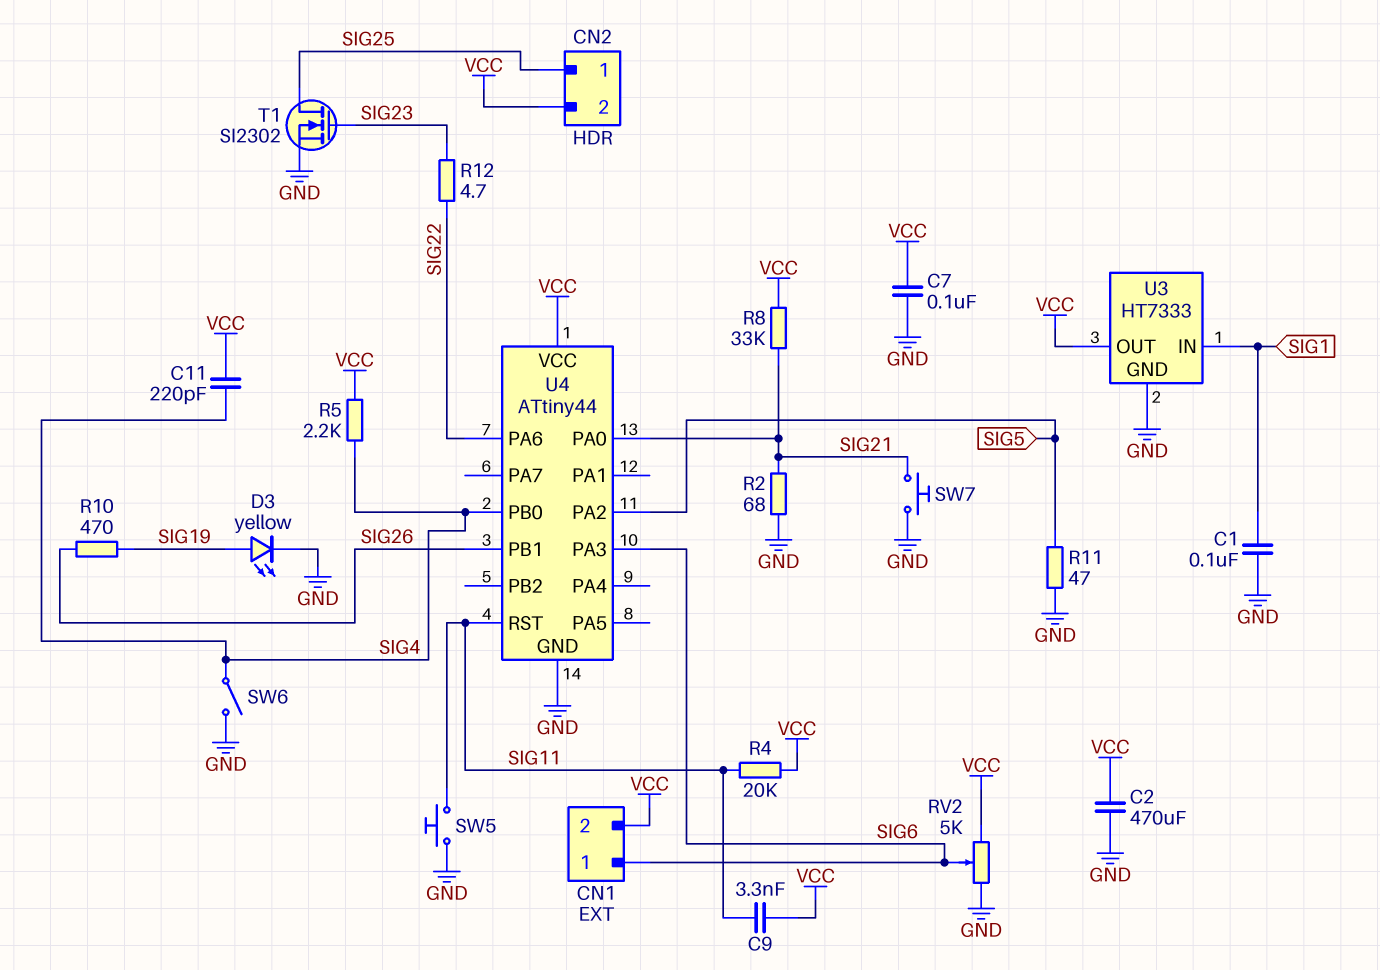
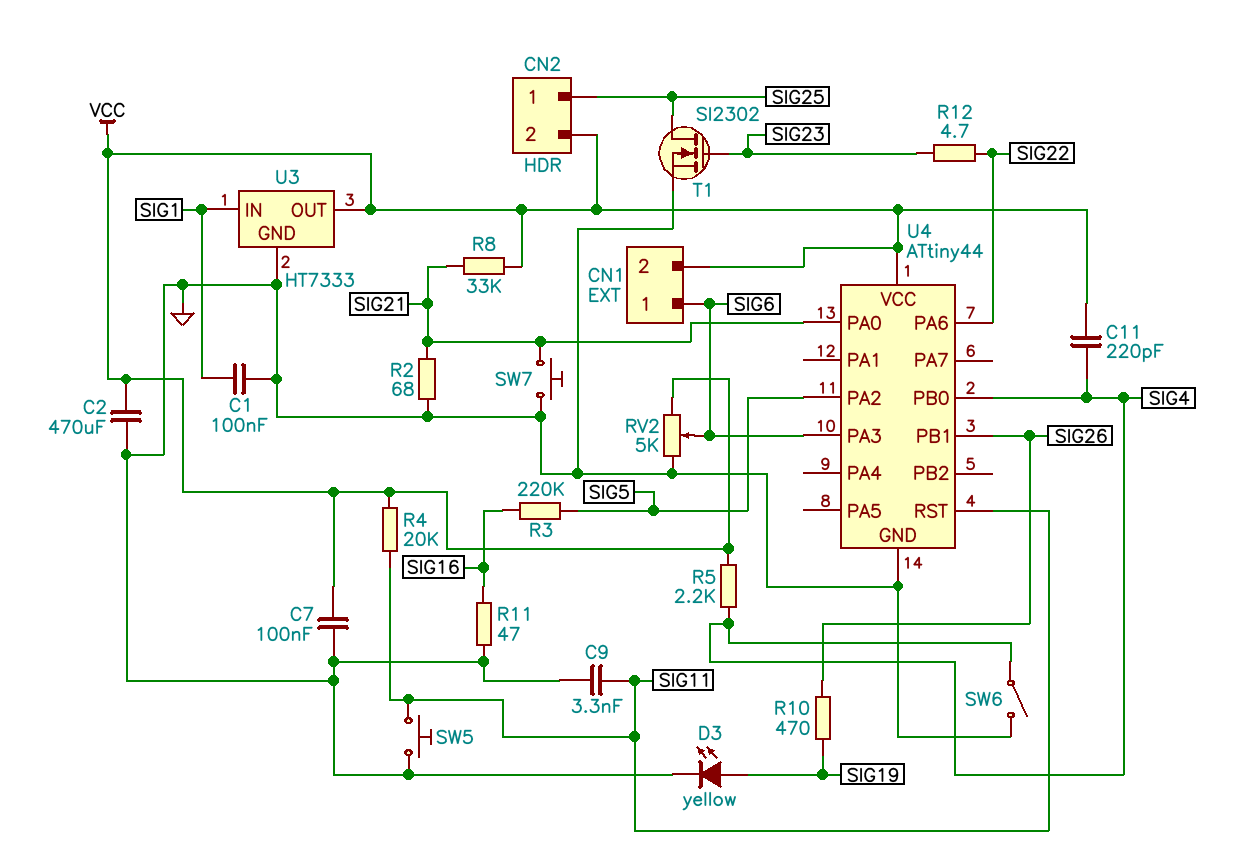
C9: 3.3nF (SIG11, VCC) -> 3.3nF (GND, SIG11)
R3: none -> 220k (SIG5, SIG16)
R11: 47 (GND, SIG5) -> 47 (GND, SIG16)

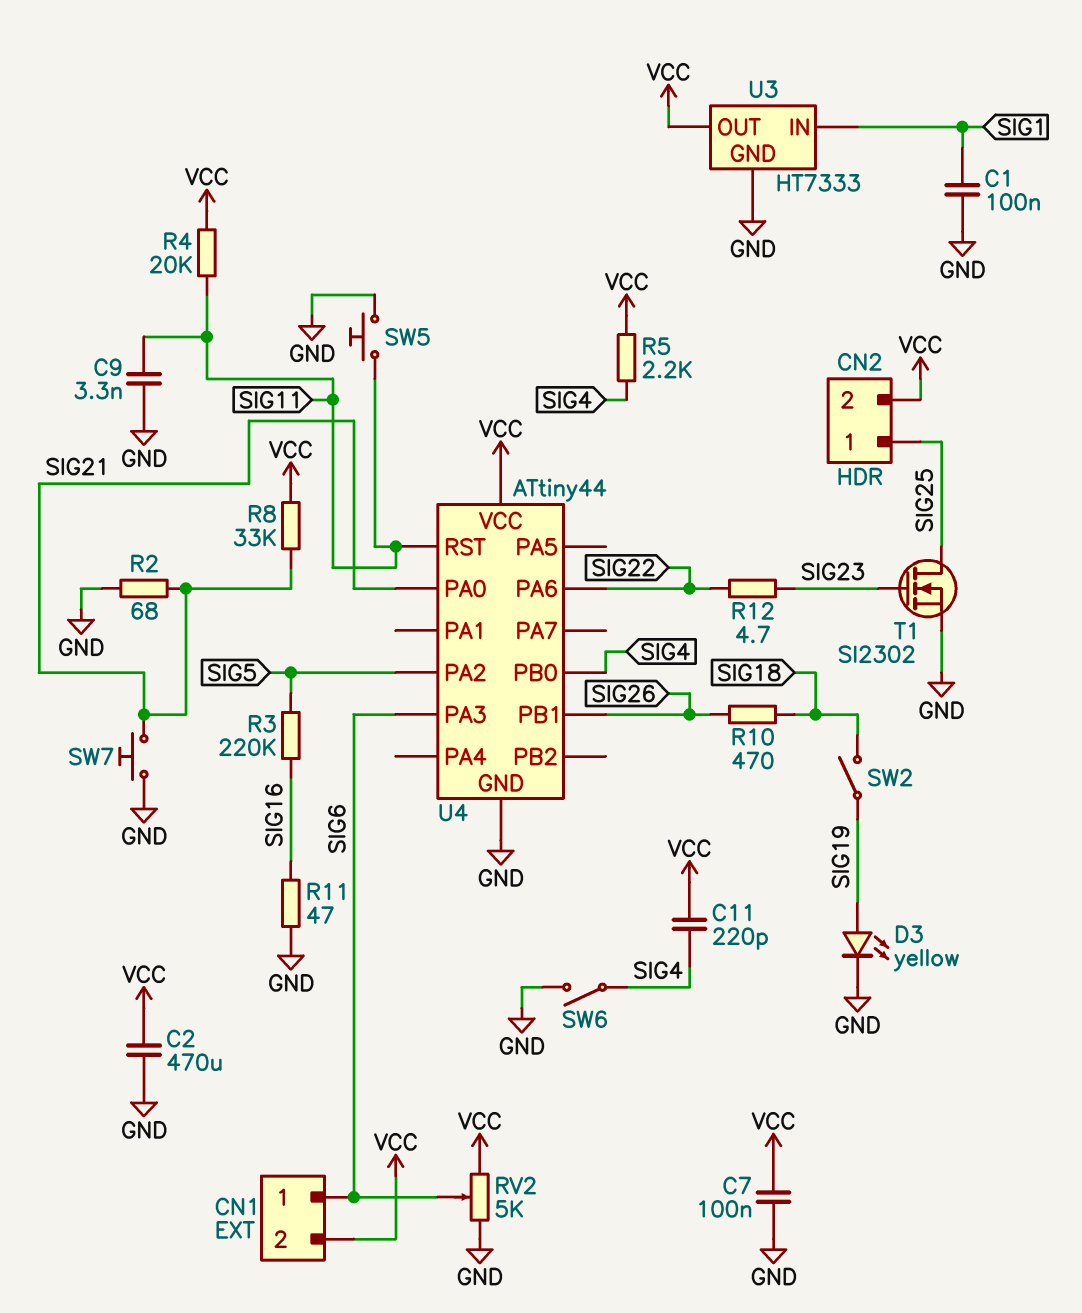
R10: 470 (SIG19, SIG26) -> 470 (SIG18, SIG26)
SW2: none -> switch (SIG18, SIG19)

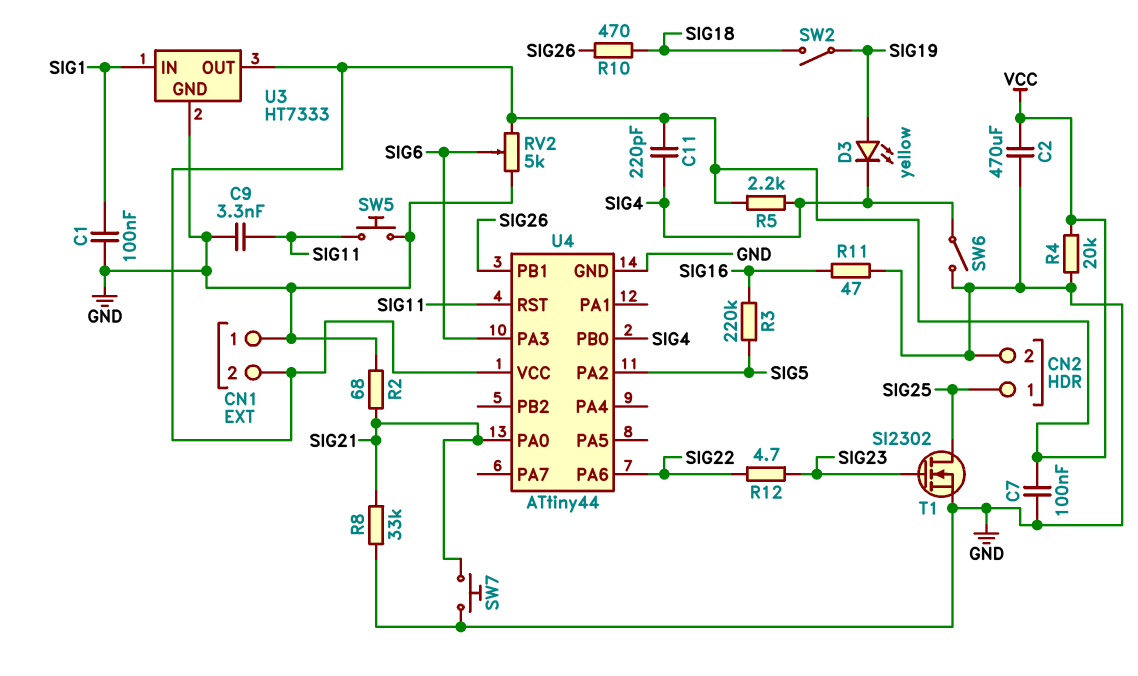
CN1 pin 1: SIG6 -> GND
CN2 pin 2: VCC -> GND
D3: LED yellow (A SIG19, K GND) -> LED yellow (A SIG19, K SIG4)
R4: 20k (SIG11, VCC) -> 20k (GND, VCC)
R8: 33k (SIG21, VCC) -> 33k (GND, SIG21)

